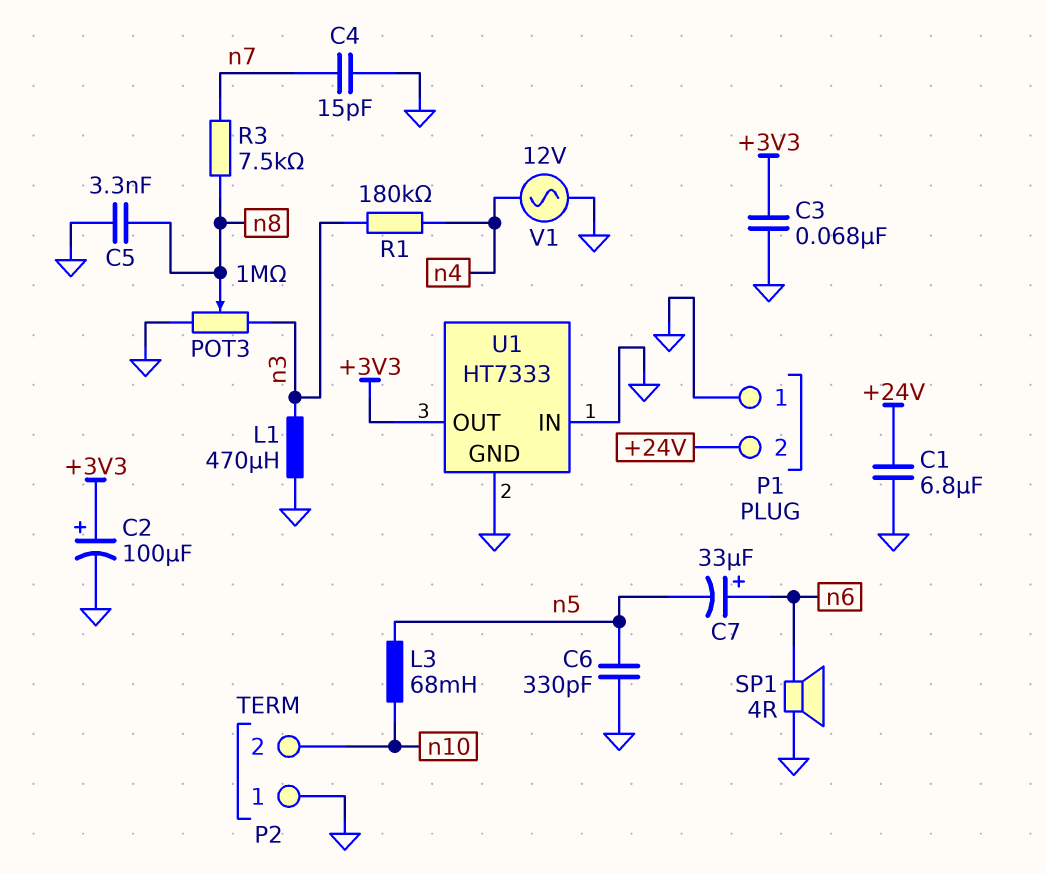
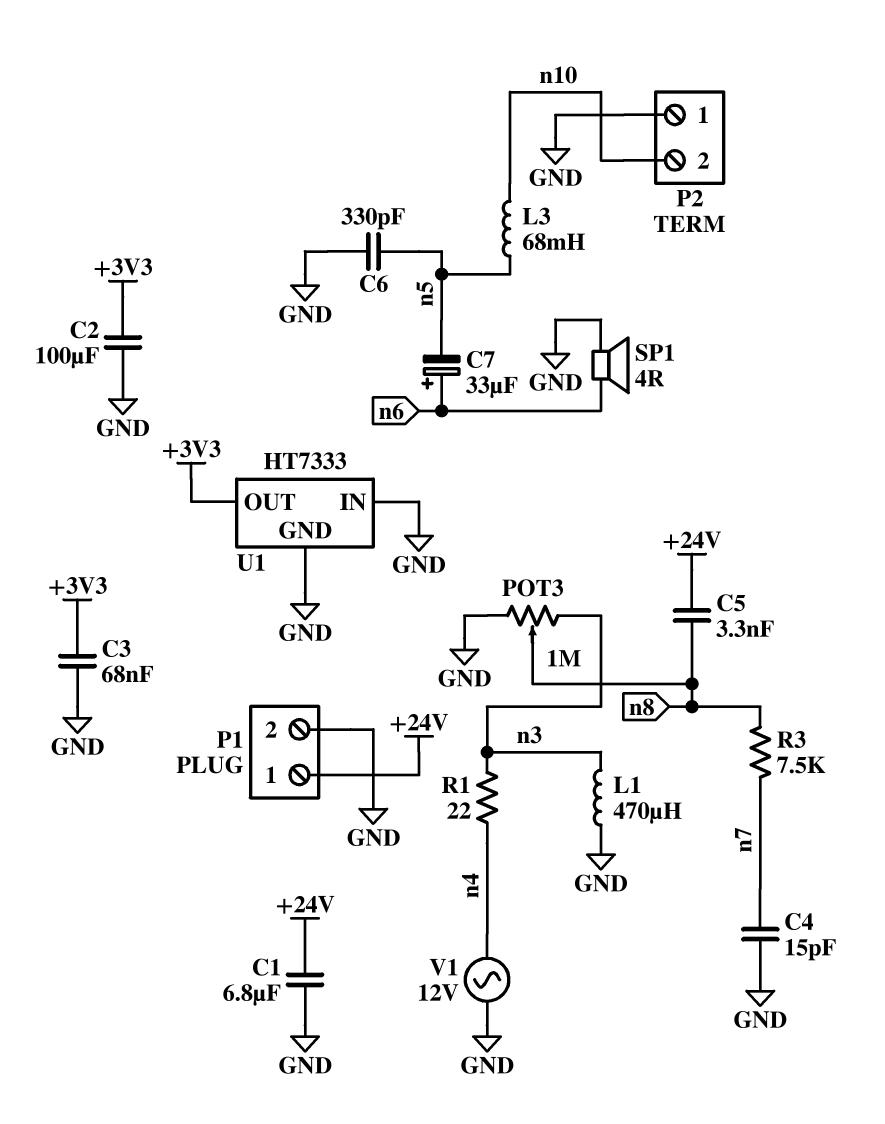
C2: 100uF (plus +3V3, minus GND) -> 100uF (+3V3, GND)
C5: 3.3nF (GND, n8) -> 3.3nF (+24V, n8)
P1 pin 1: GND -> +24V
P1 pin 2: +24V -> GND
R1: 180k (n3, n4) -> 22 (n3, n4)

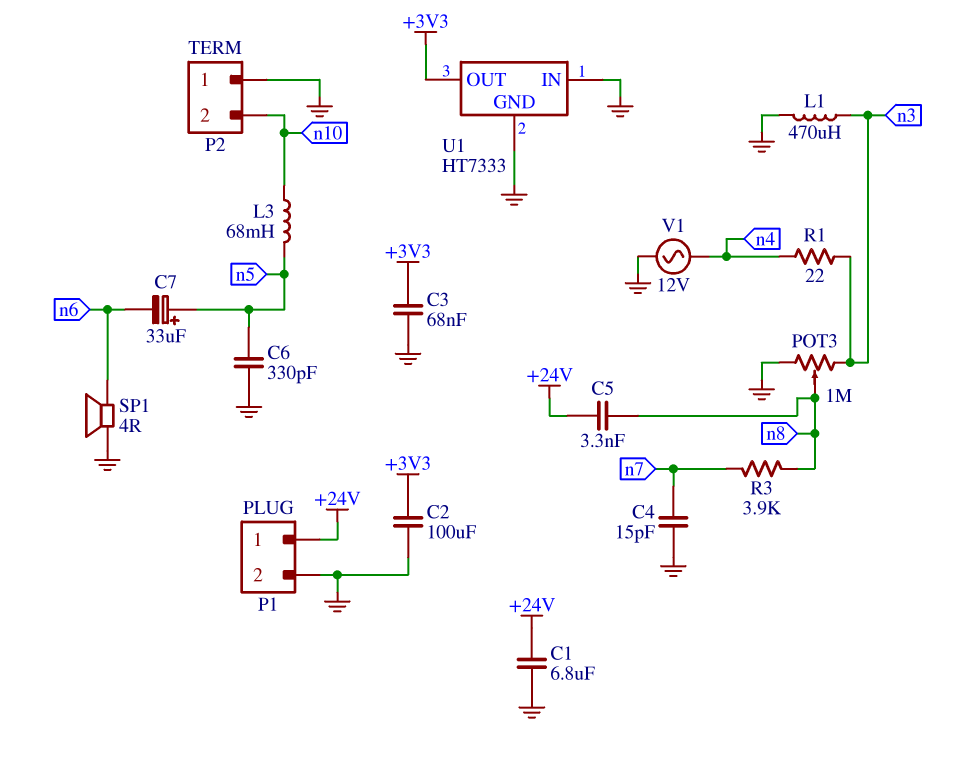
C7: 33uF (plus n6, minus n5) -> 33uF (plus n5, minus n6)
R3: 7.5k (n7, n8) -> 3.9k (n7, n8)

